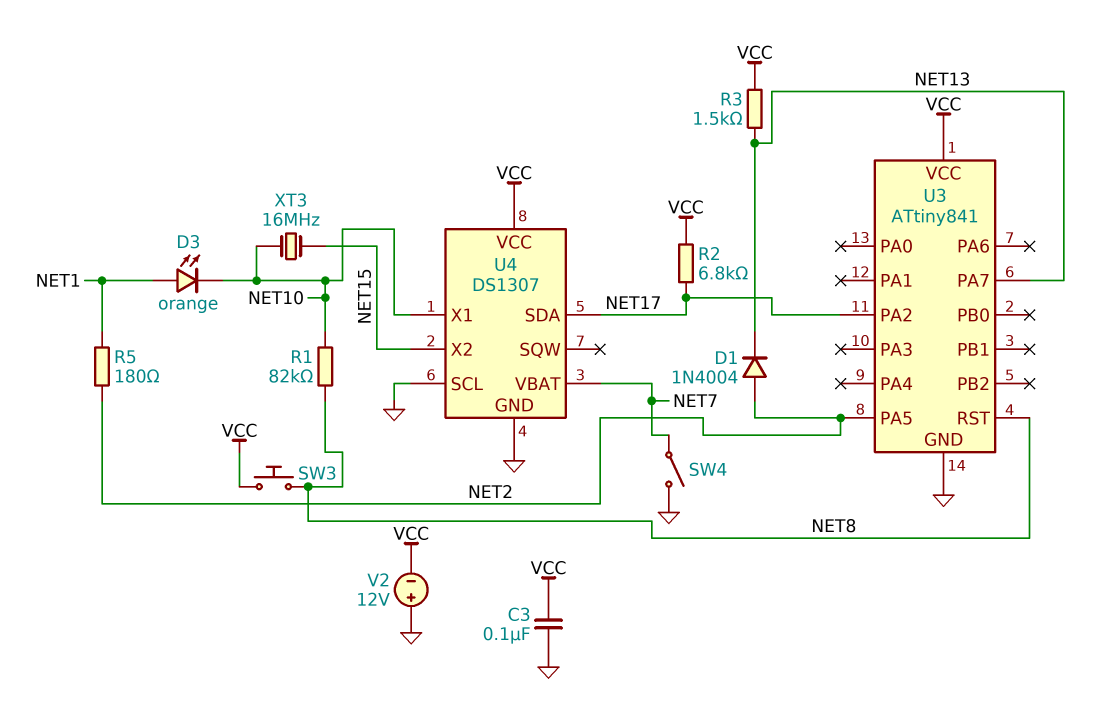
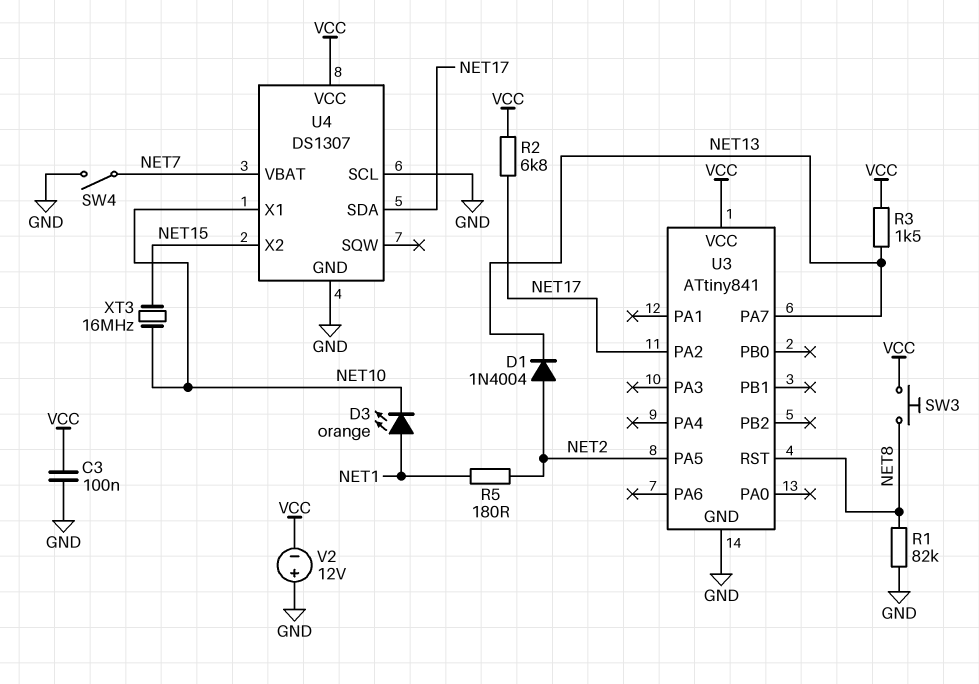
R1: 82k (NET8, NET10) -> 82k (GND, NET8)

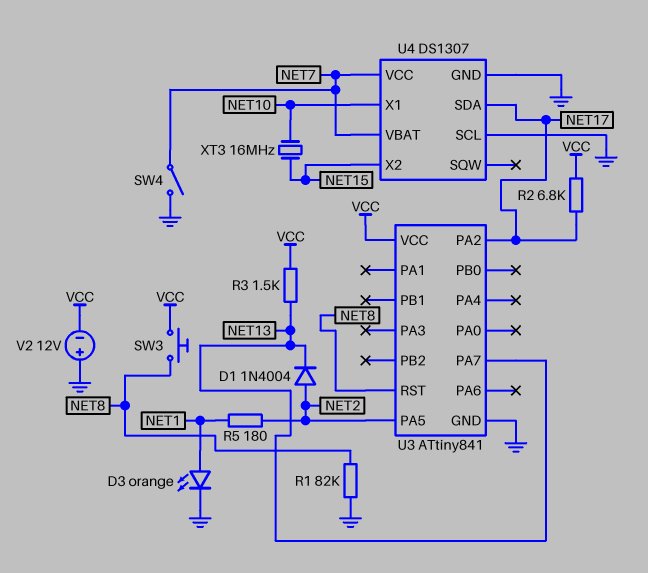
C3: 100nF (GND, VCC) -> none
D3: LED orange (A NET1, K NET10) -> LED orange (A NET1, K GND)
U4 pin VCC: VCC -> NET7

